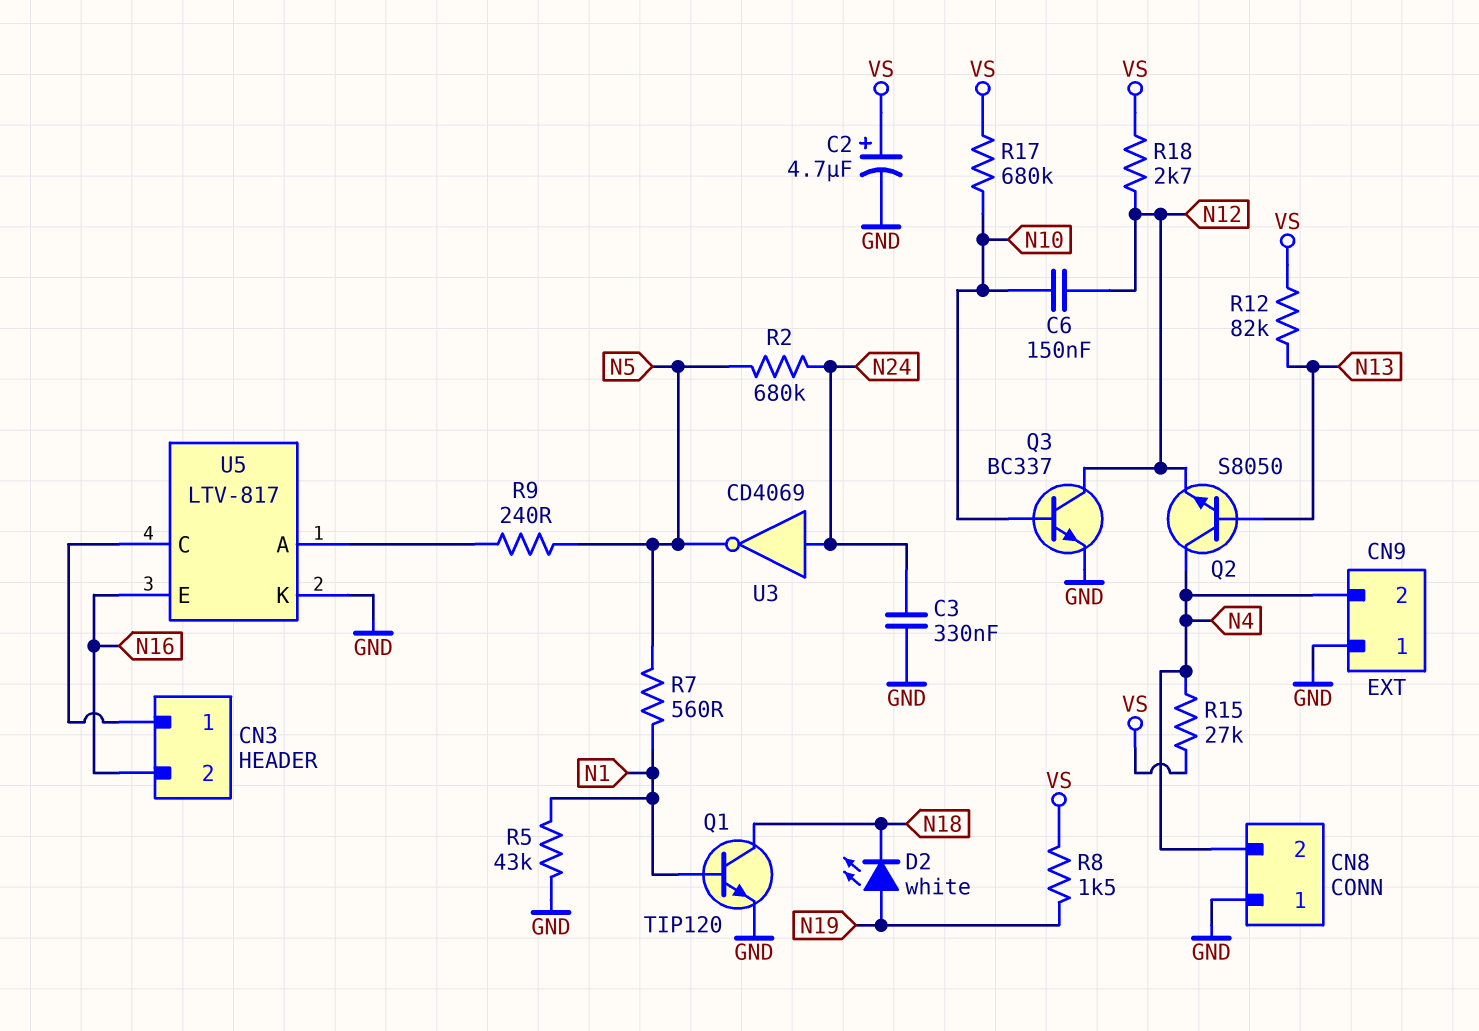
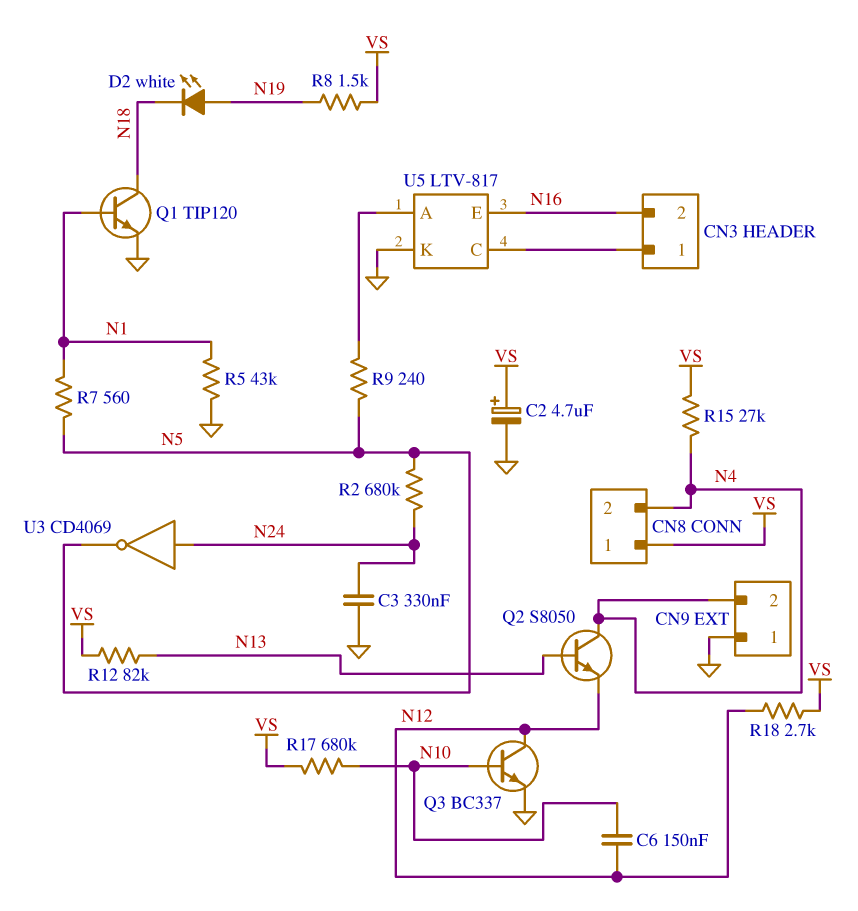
CN8 pin 1: GND -> VS

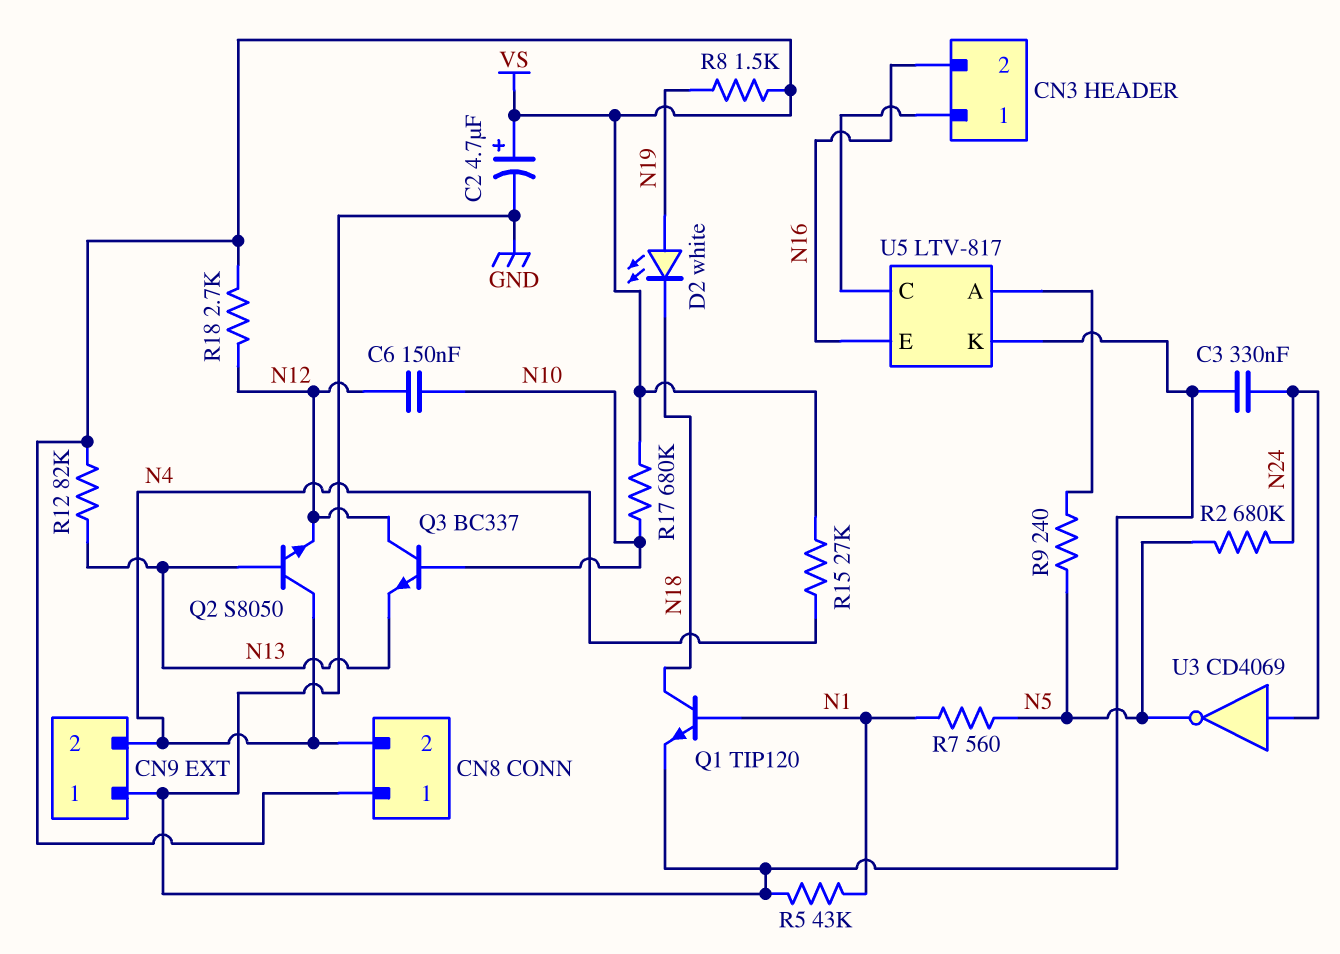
Q3: NPN BC337 (B N10, C N12, E GND) -> NPN BC337 (B N10, C N12, E N13)

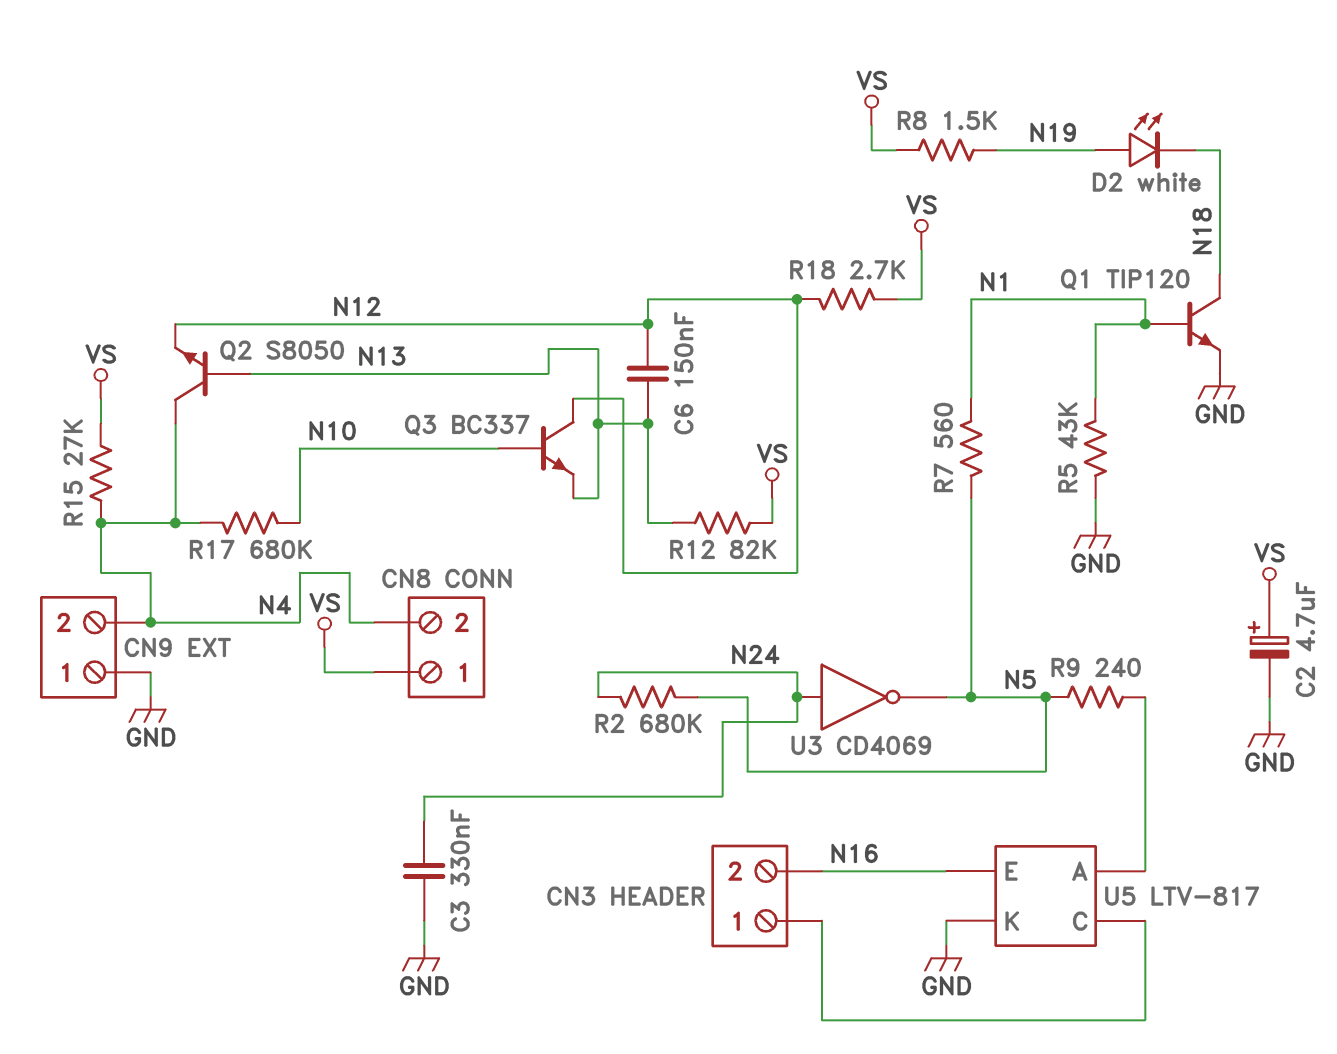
C6: 150nF (N10, N12) -> 150nF (N12, N13)
R17: 680k (N10, VS) -> 680k (N4, N10)

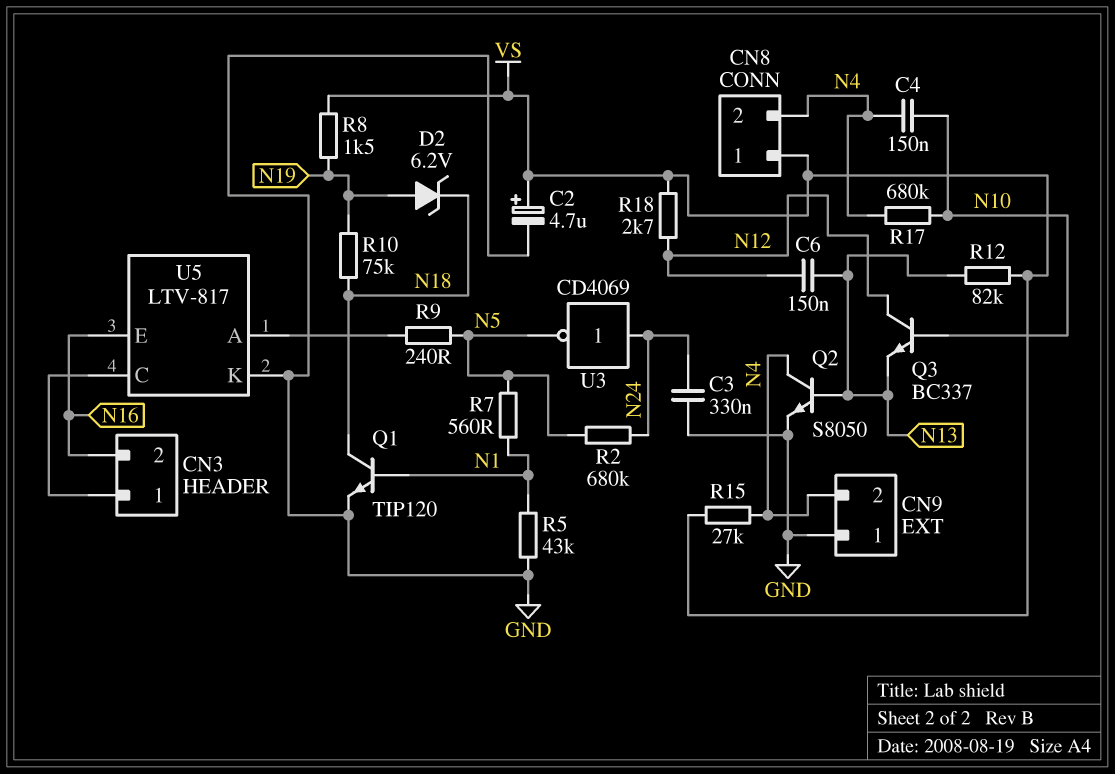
C4: none -> 150nF (N4, N10)
D2: LED white (A N19, K N18) -> zener 6.2V (A N19, K N18)
Q2: NPN S8050 (B N13, C N4, E N12) -> NPN S8050 (B N13, C N4, E GND)
R10: none -> 75k (N18, N19)

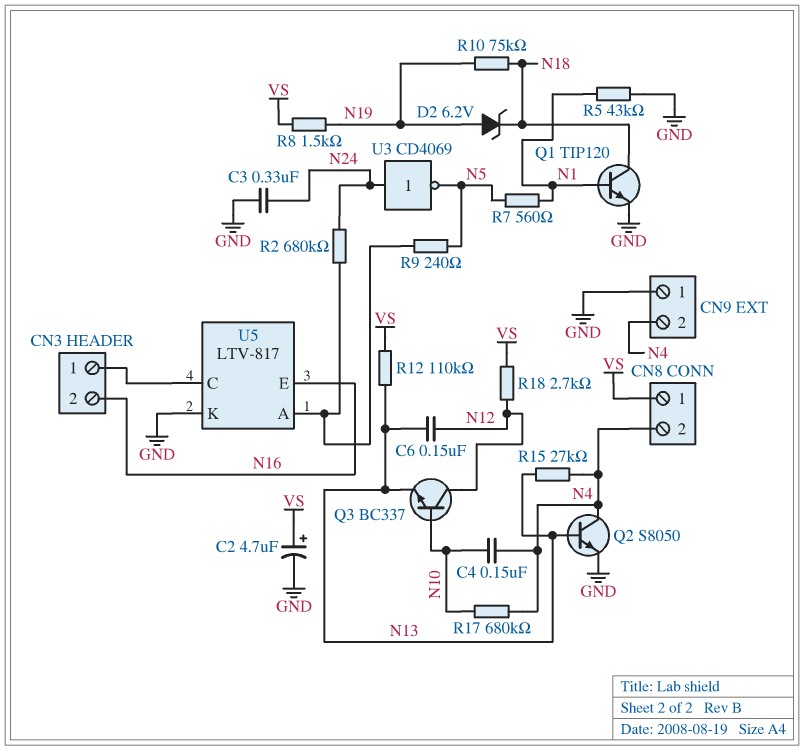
R2: 680k (N5, N24) -> 680k (N24, U5/A)
R12: 82k (N13, VS) -> 110k (N13, VS)
R15: 27k (N4, VS) -> 27k (N4, N13)

